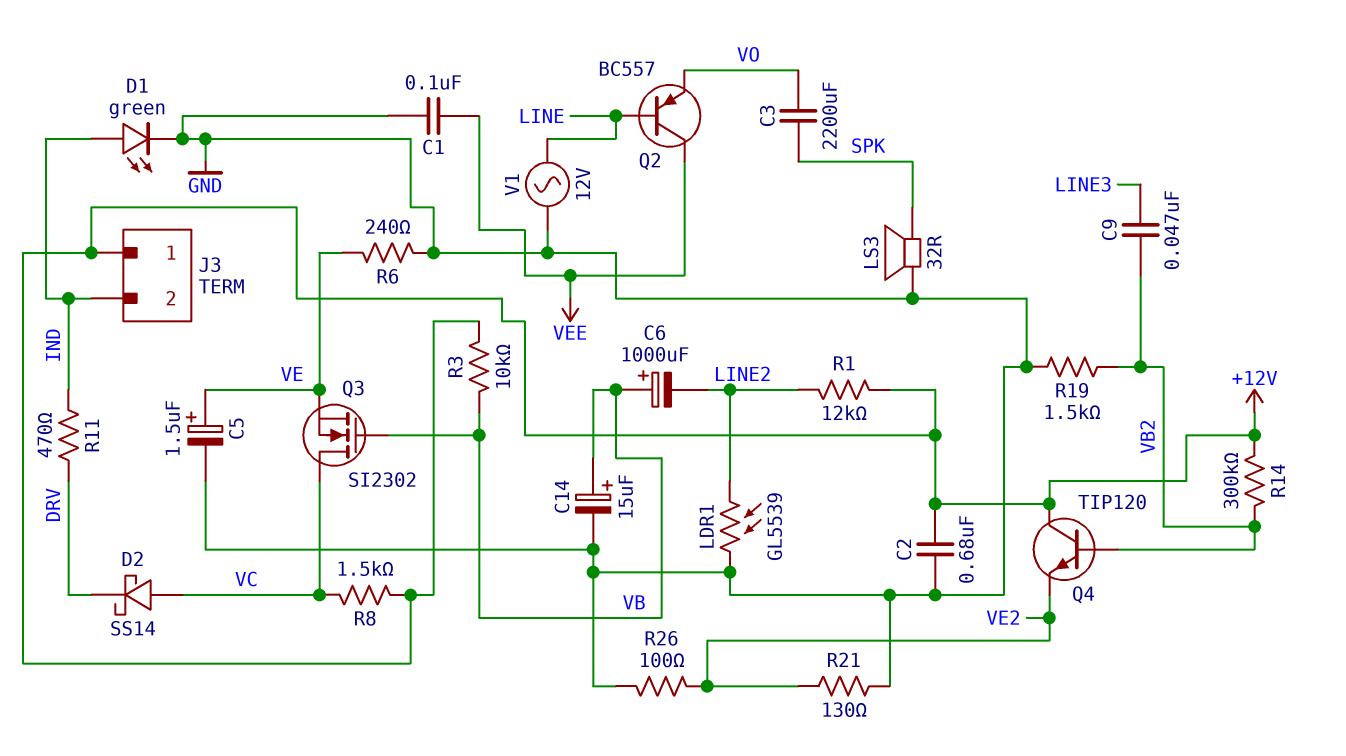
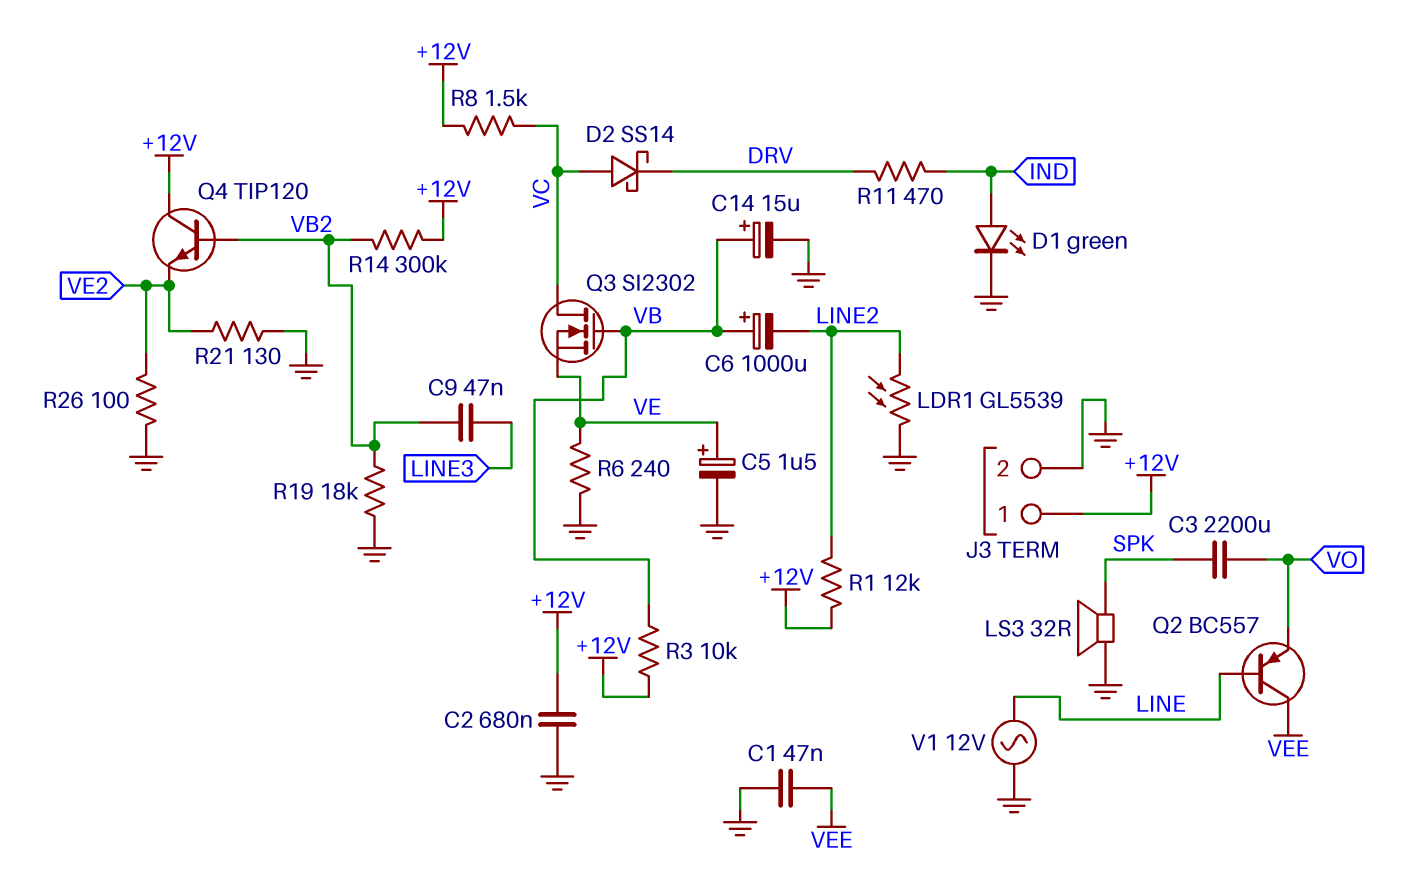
C1: 100nF (GND, VEE) -> 47nF (GND, VEE)
J3 pin 2: IND -> GND
R19: 1.5k (GND, VB2) -> 18k (GND, VB2)

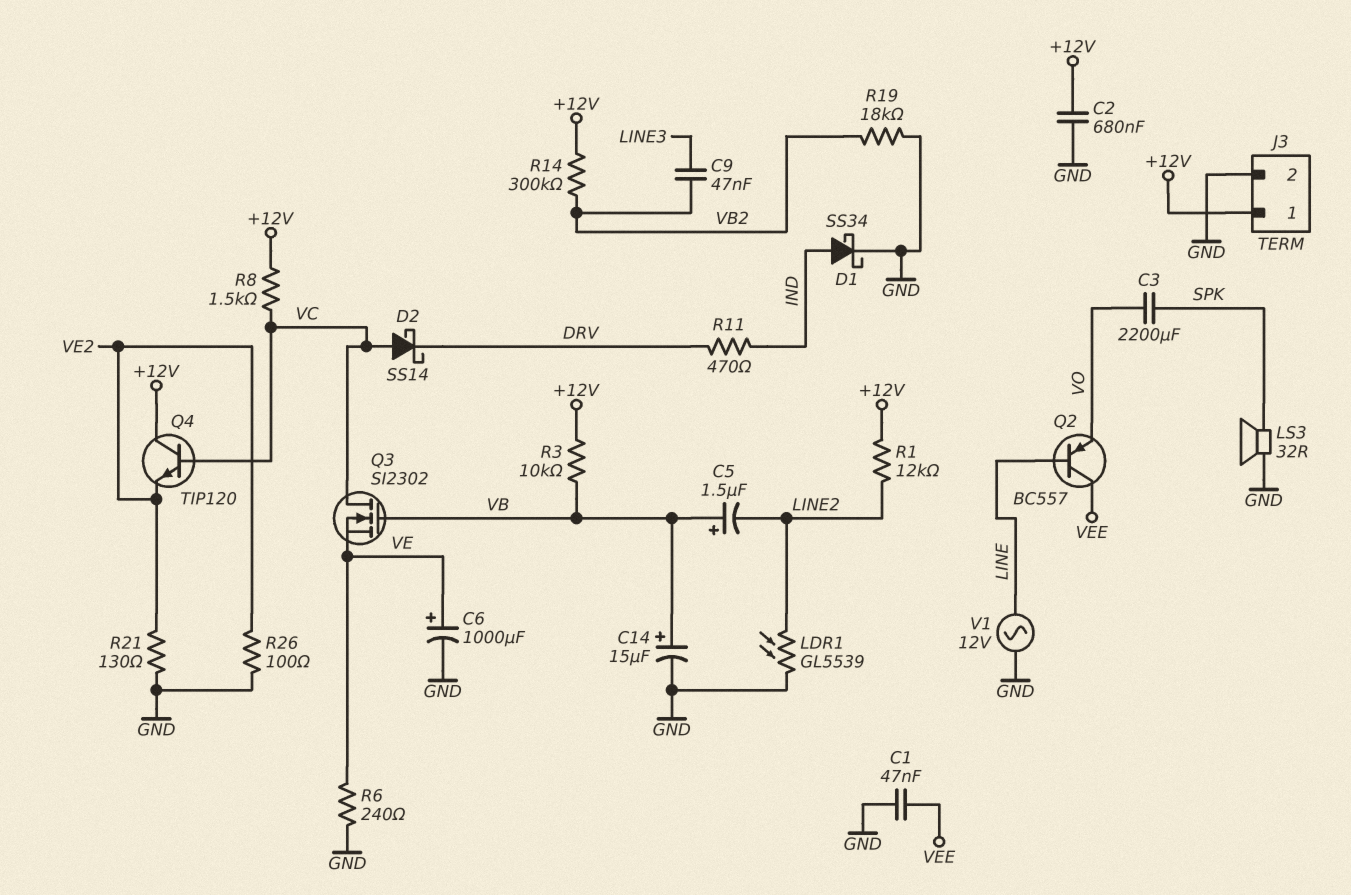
C5: 1.5uF (plus VE, minus GND) -> 1.5uF (plus VB, minus LINE2)
C6: 1000uF (plus VB, minus LINE2) -> 1000uF (plus VE, minus GND)
D1: LED green (A IND, K GND) -> schottky SS34 (A IND, K GND)
Q4: NPN TIP120 (B VB2, C +12V, E VE2) -> NPN TIP120 (B VC, C +12V, E VE2)

